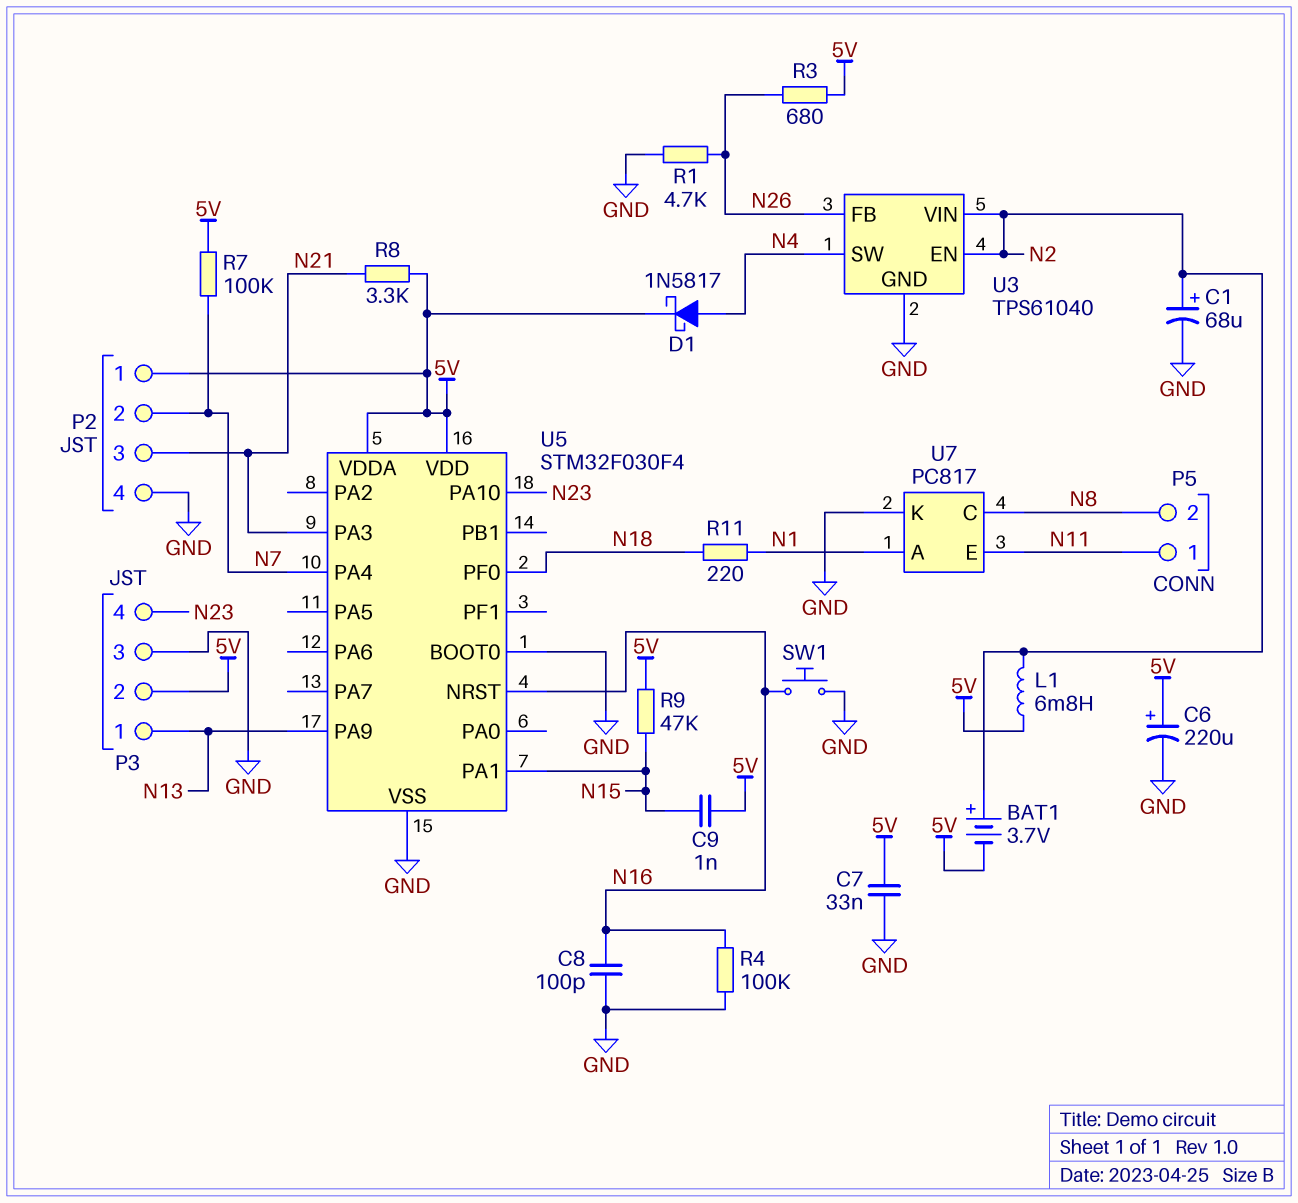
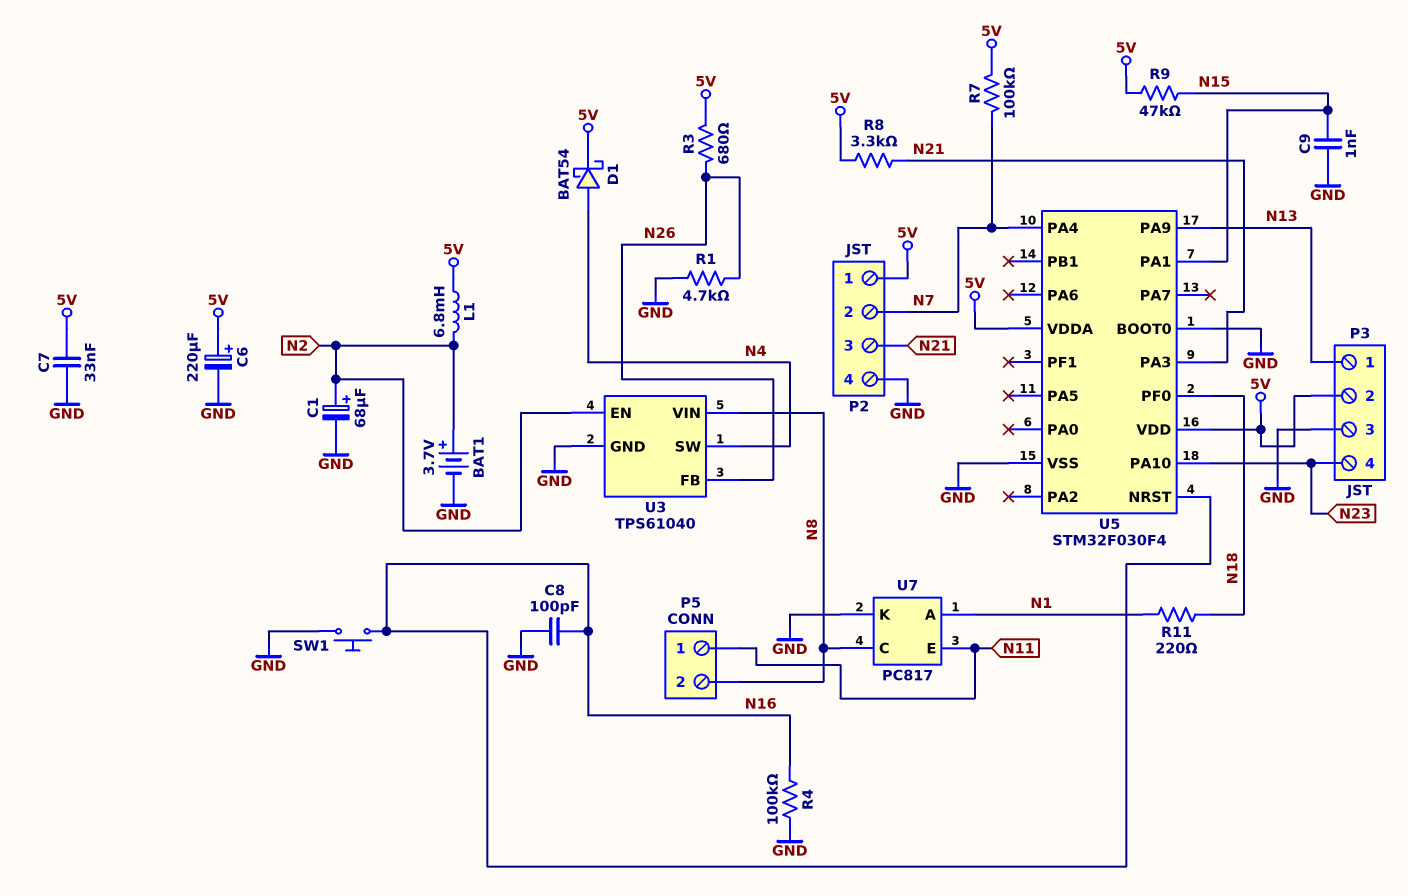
BAT1: 3.7V (plus N2, minus 5V) -> 3.7V (plus N2, minus GND)
C9: 1nF (5V, N15) -> 1nF (GND, N15)
D1: schottky 1N5817 (A N4, K 5V) -> schottky BAT54 (A N4, K 5V)
U3 pin VIN: N2 -> N8

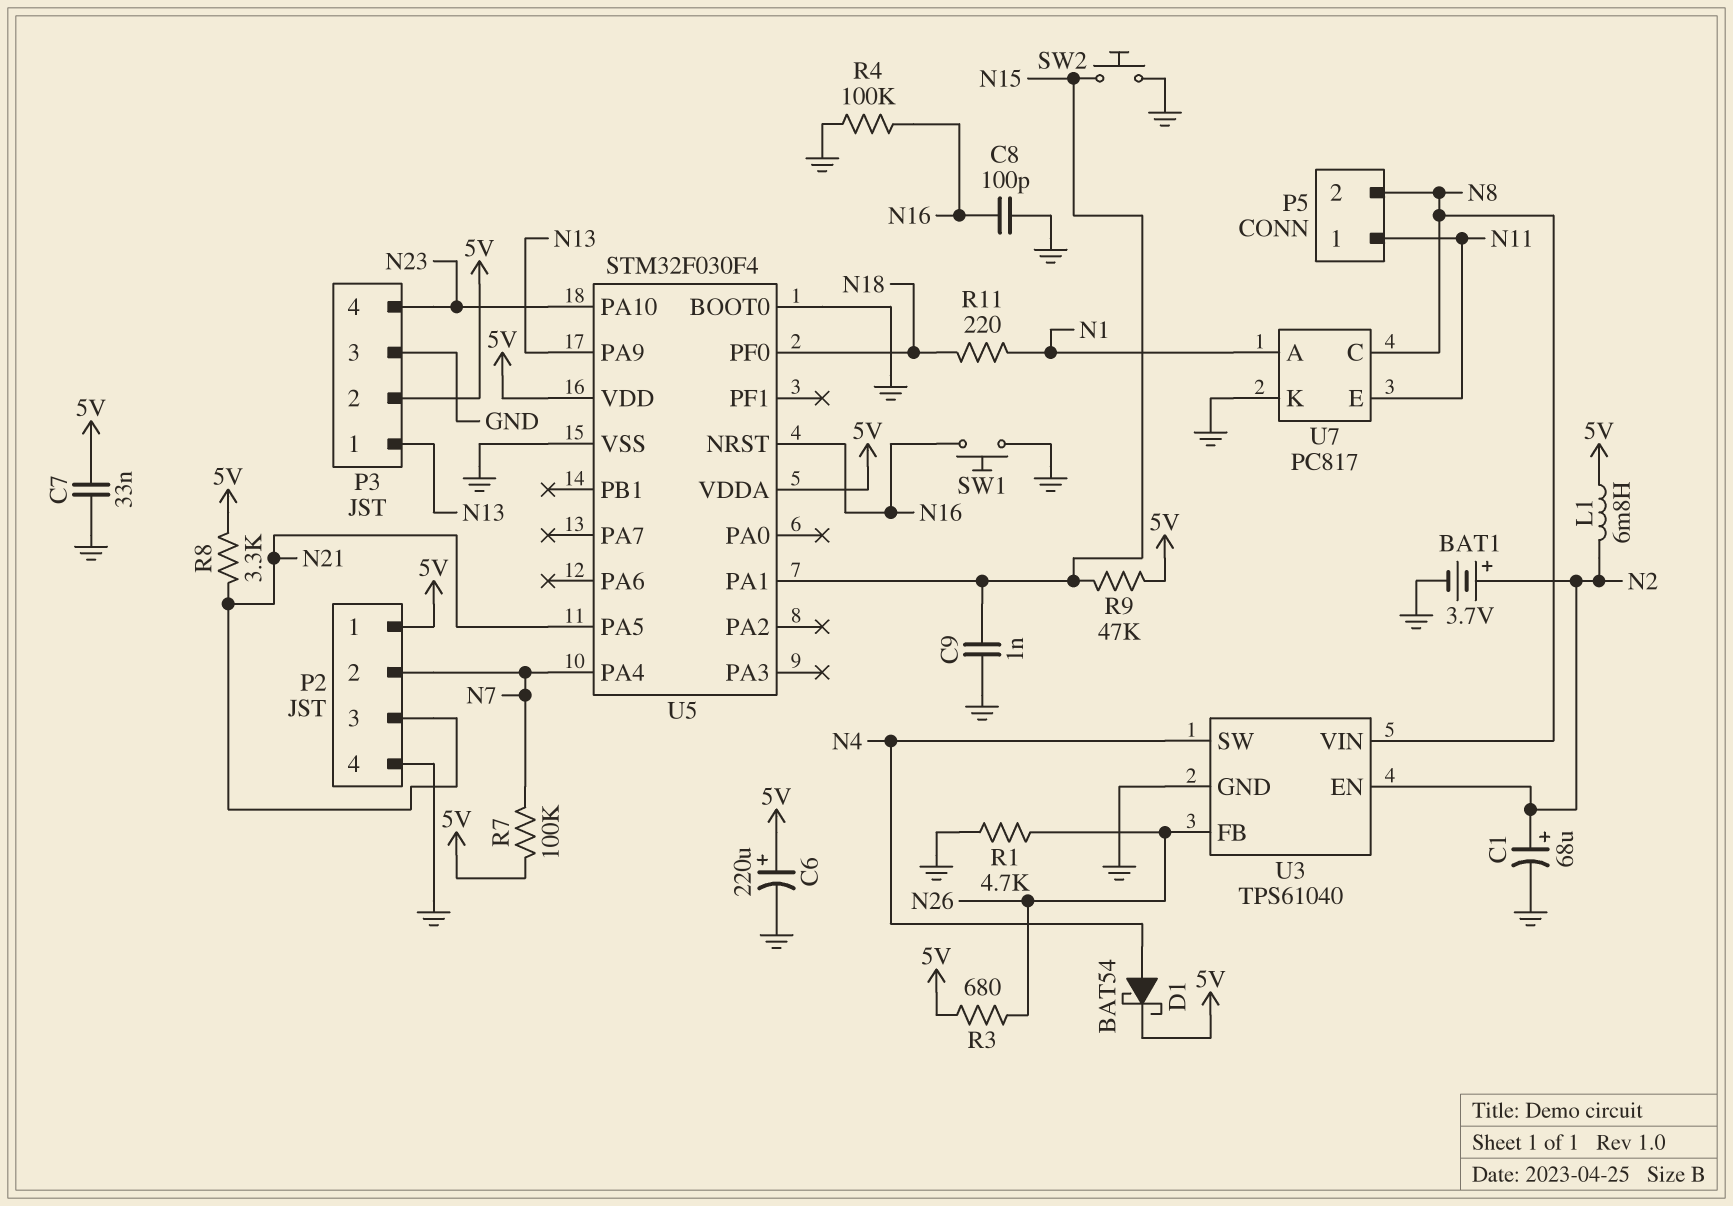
SW2: none -> button (GND, N15)
U5 pin PA3: N21 -> none
U5 pin PA5: none -> N21

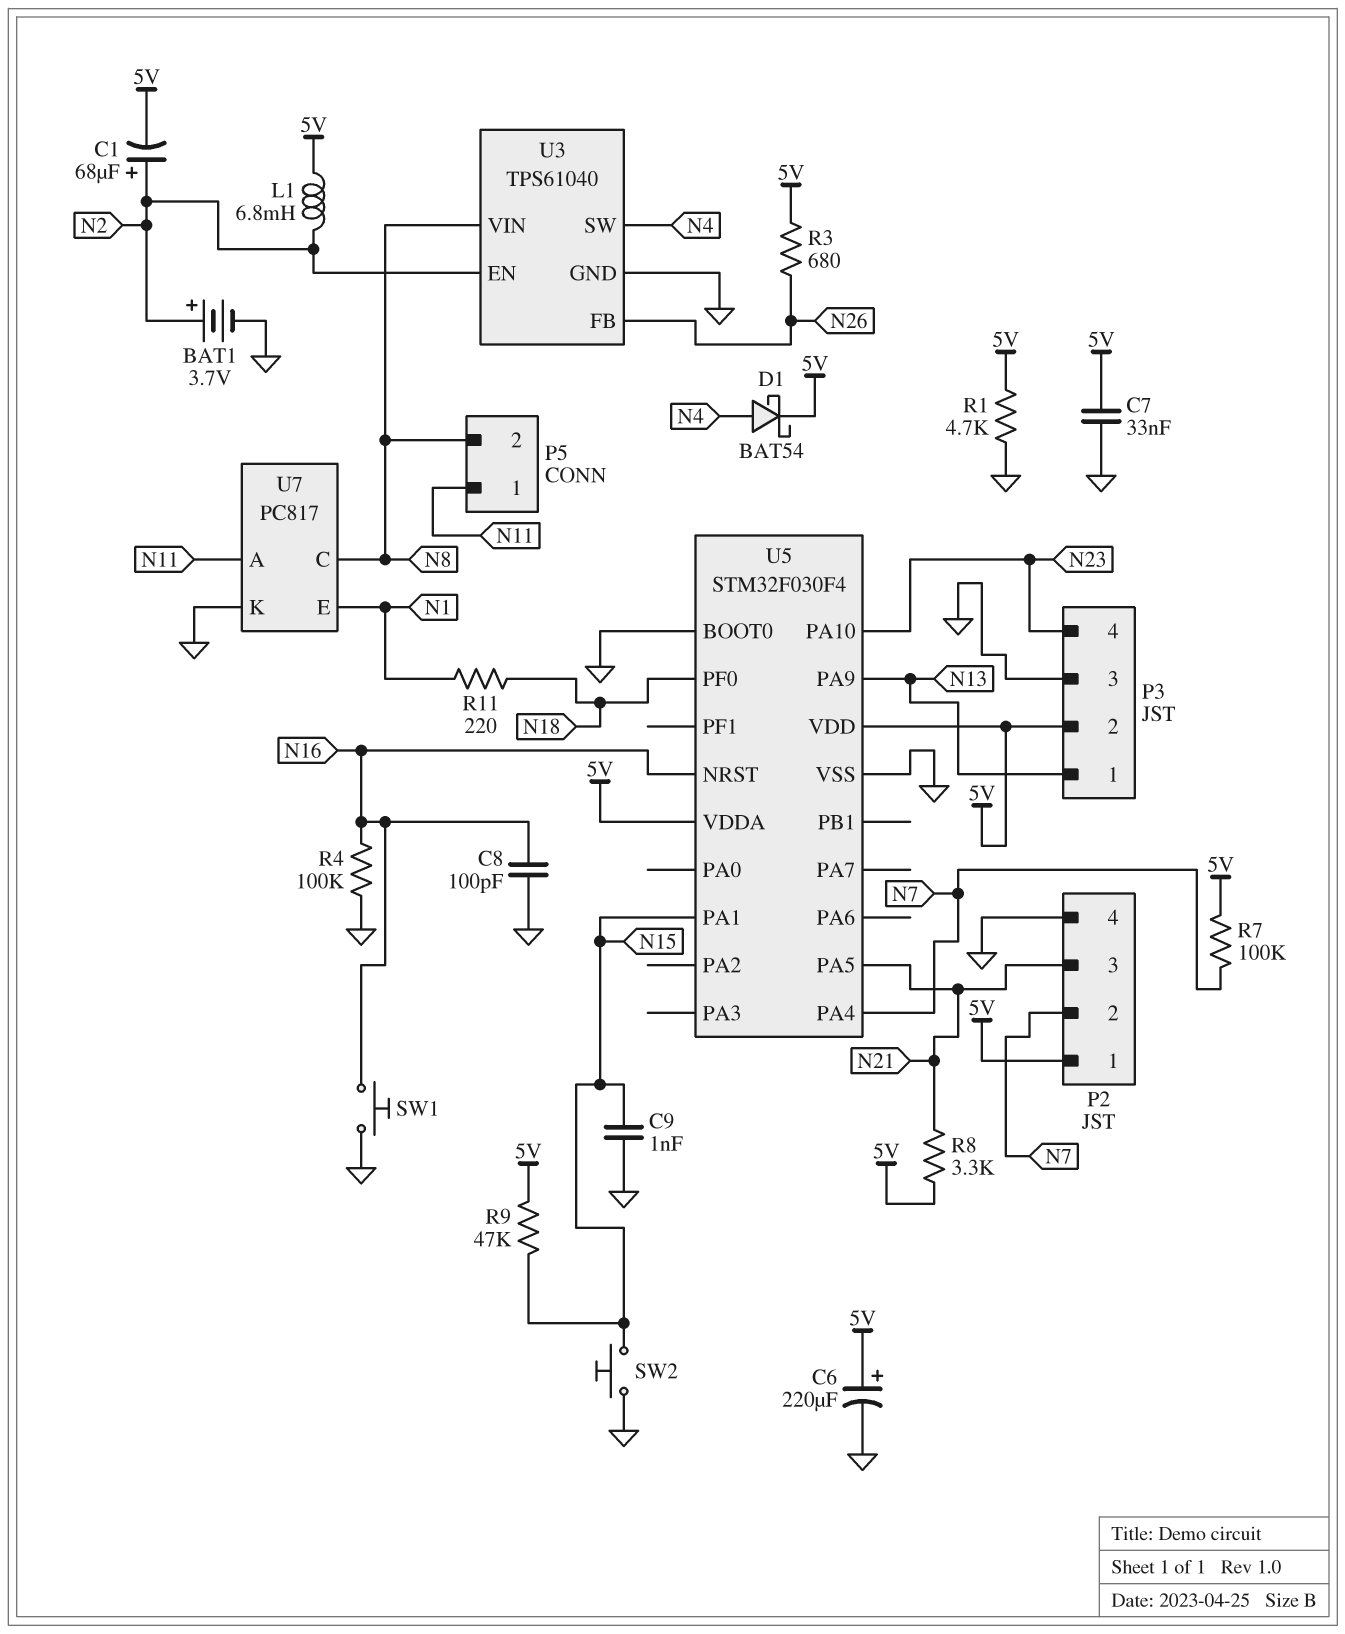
C1: 68uF (plus N2, minus GND) -> 68uF (plus N2, minus 5V)
R1: 4.7k (GND, N26) -> 4.7k (5V, GND)
U7 pin A: N1 -> N11
U7 pin E: N11 -> N1

